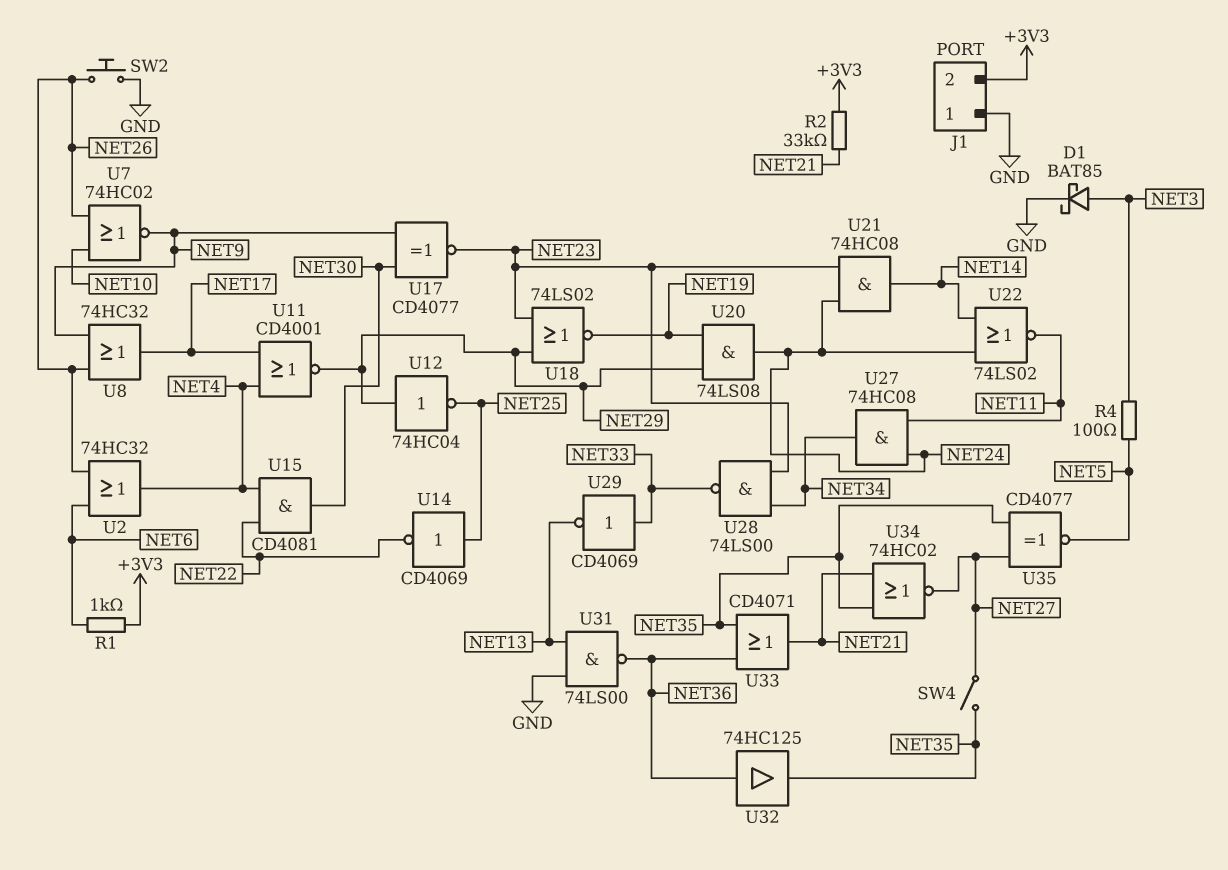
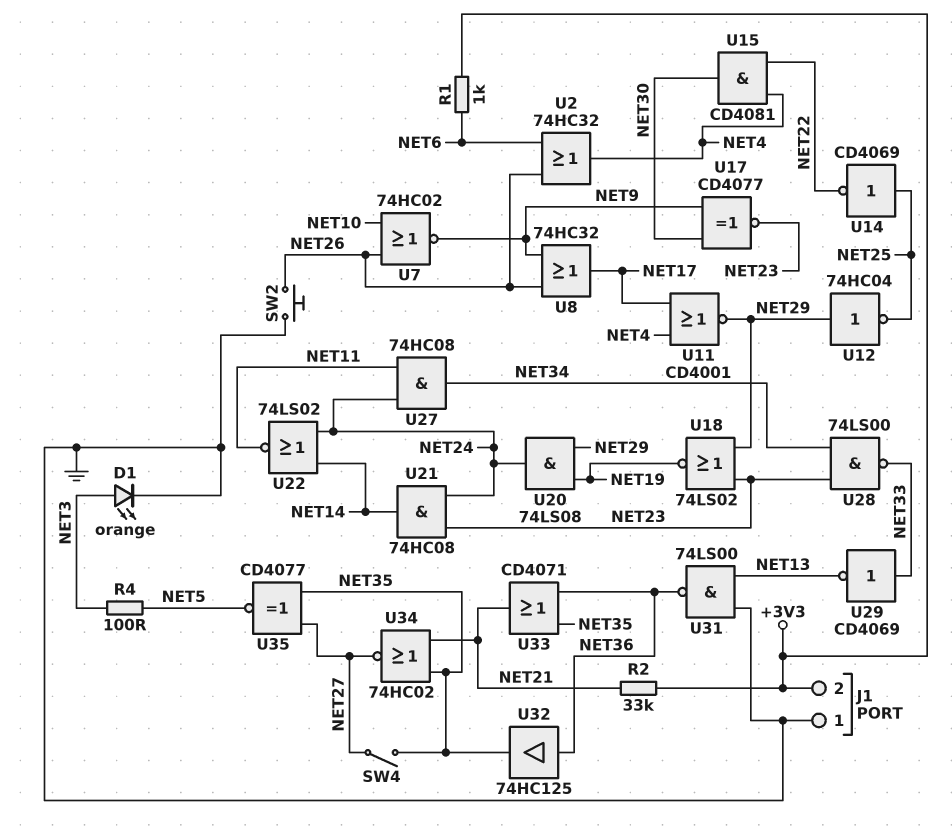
D1: schottky BAT85 (A NET3, K GND) -> LED orange (A NET3, K GND)

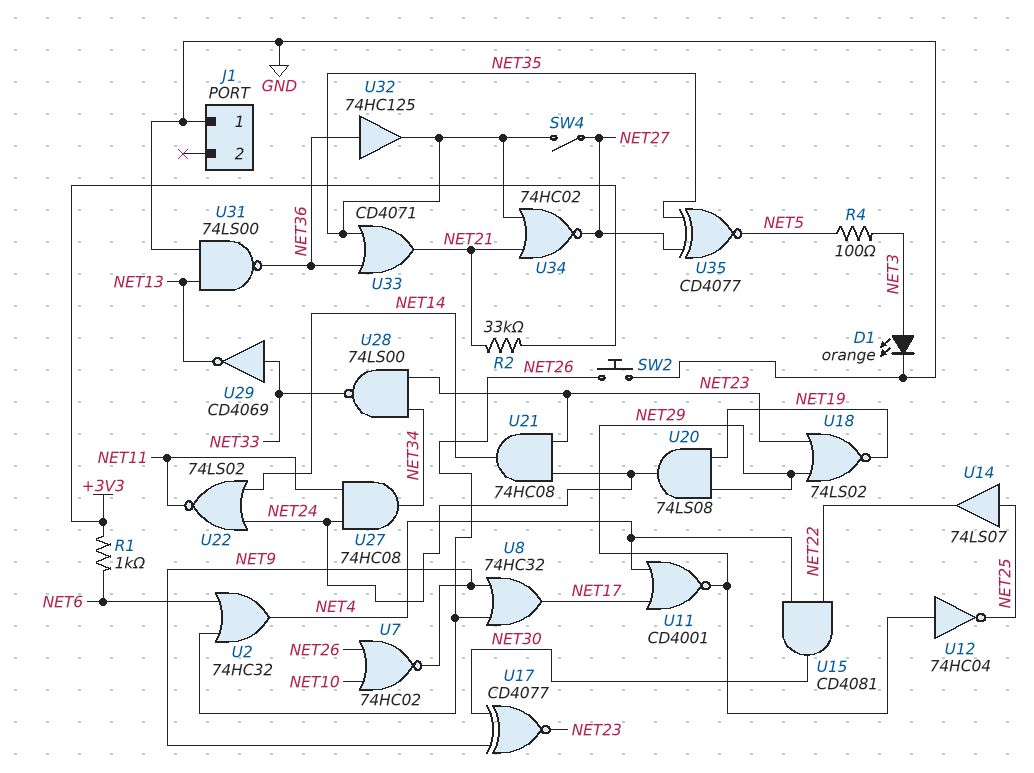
J1 pin 2: +3V3 -> none
U14: NOT CD4069 (in NET25, out NET22) -> buffer 74LS07 (in NET25, out NET22)

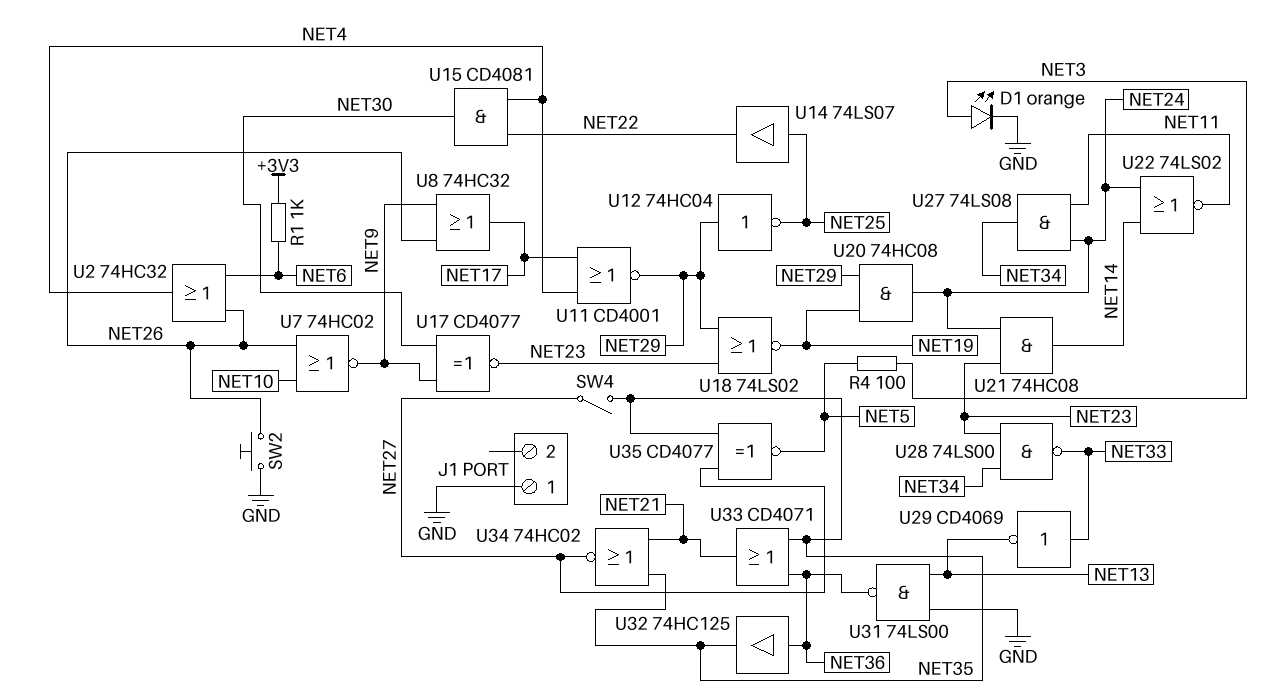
R2: 33k (+3V3, NET21) -> none
U20: AND 74LS08 (in NET19, in NET29, out NET24) -> AND 74HC08 (in NET19, in NET29, out NET24)
U27: AND 74HC08 (in NET11, in NET24, out NET34) -> AND 74LS08 (in NET11, in NET24, out NET34)

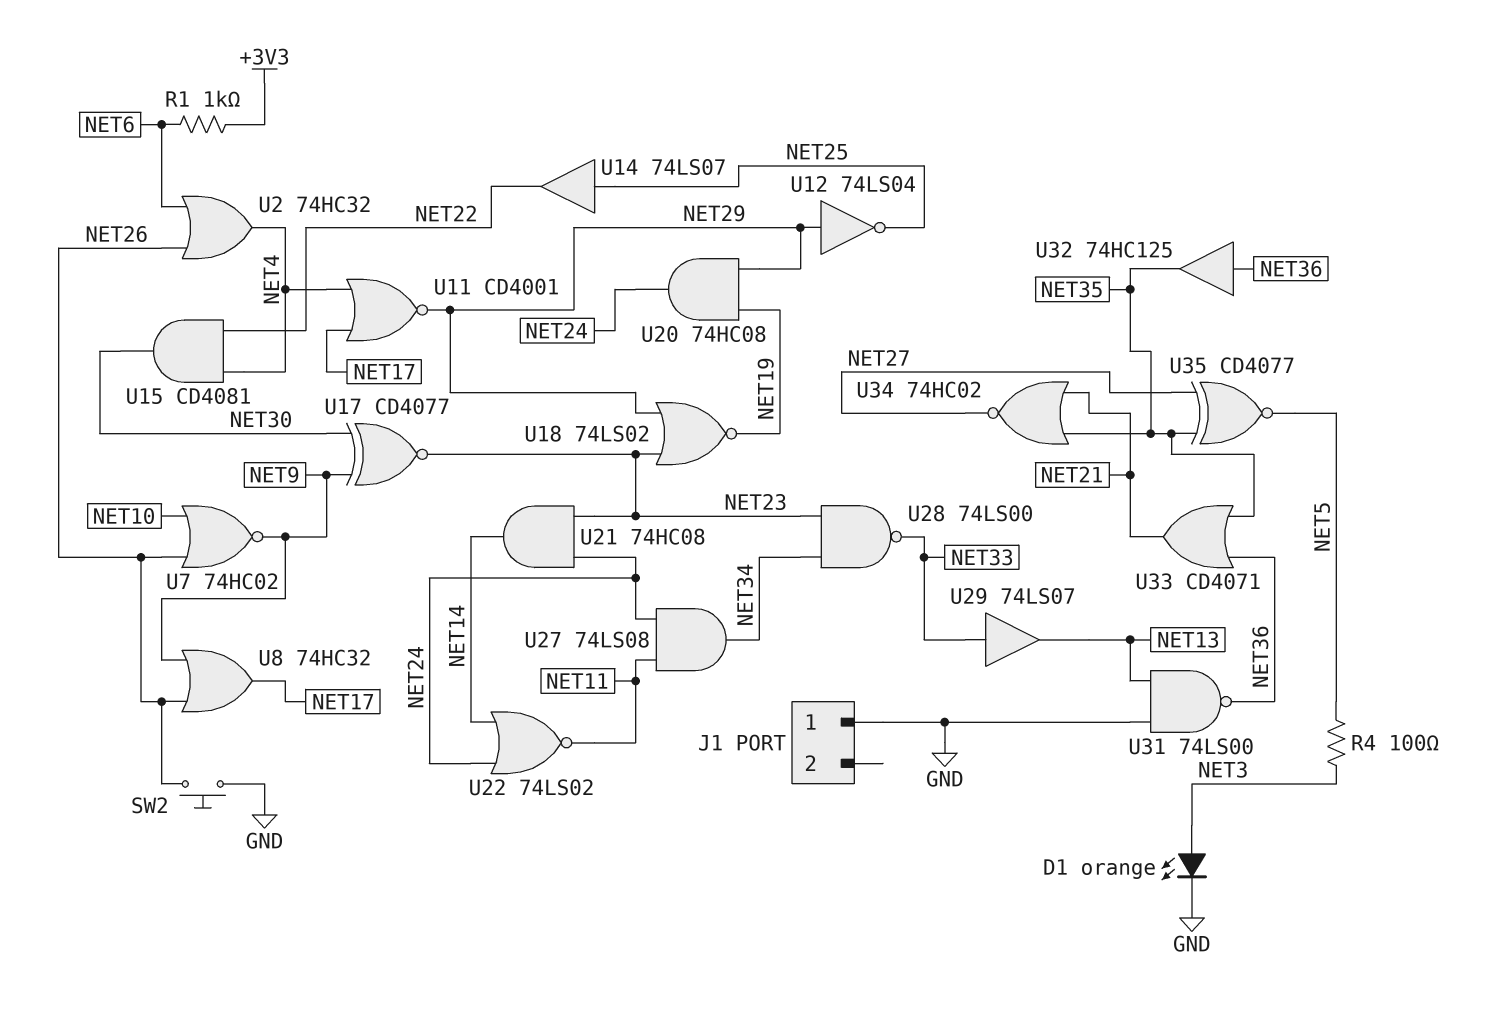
SW4: switch (NET27, NET35) -> none
U12: NOT 74HC04 (in NET29, out NET25) -> NOT 74LS04 (in NET29, out NET25)
U29: NOT CD4069 (in NET33, out NET13) -> buffer 74LS07 (in NET33, out NET13)

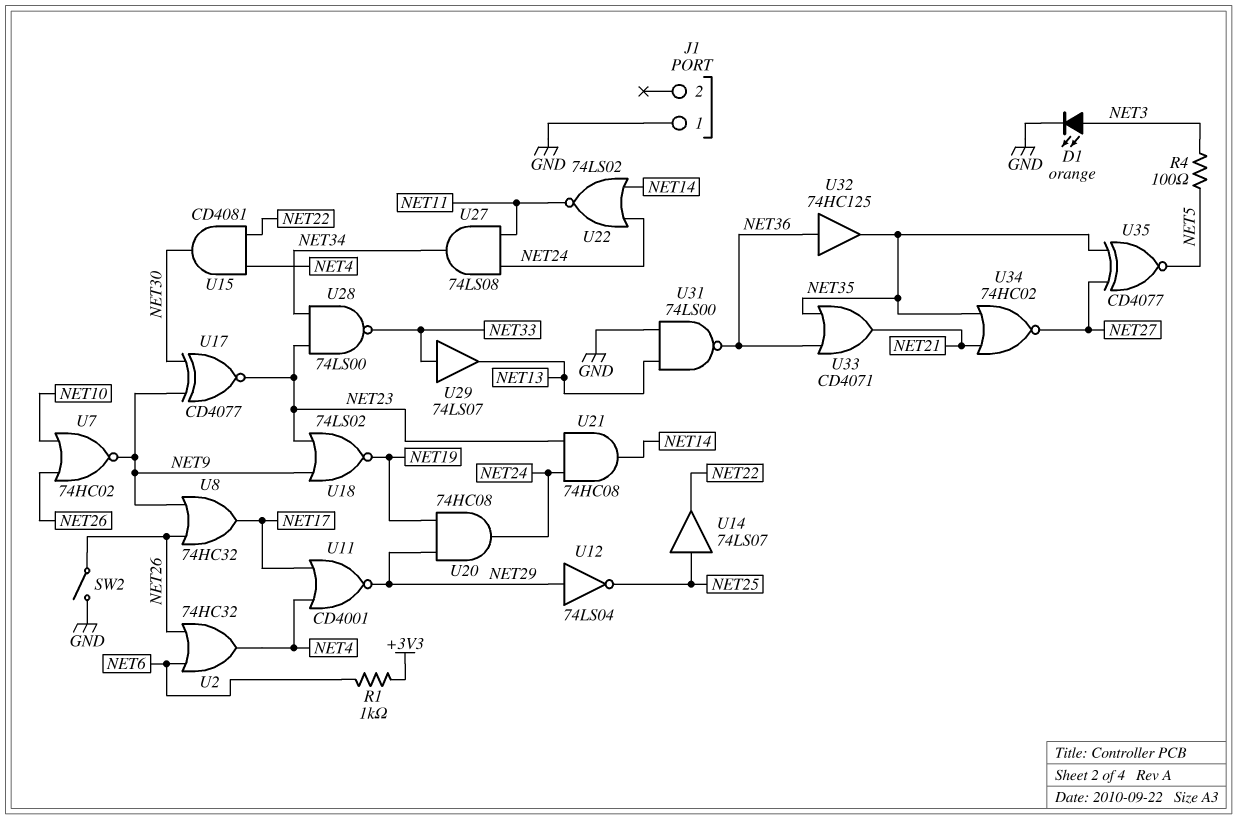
SW2: button (GND, NET26) -> switch (GND, NET26)
U18: NOR 74LS02 (in NET23, in NET29, out NET19) -> NOR 74LS02 (in NET9, in NET23, out NET19)

